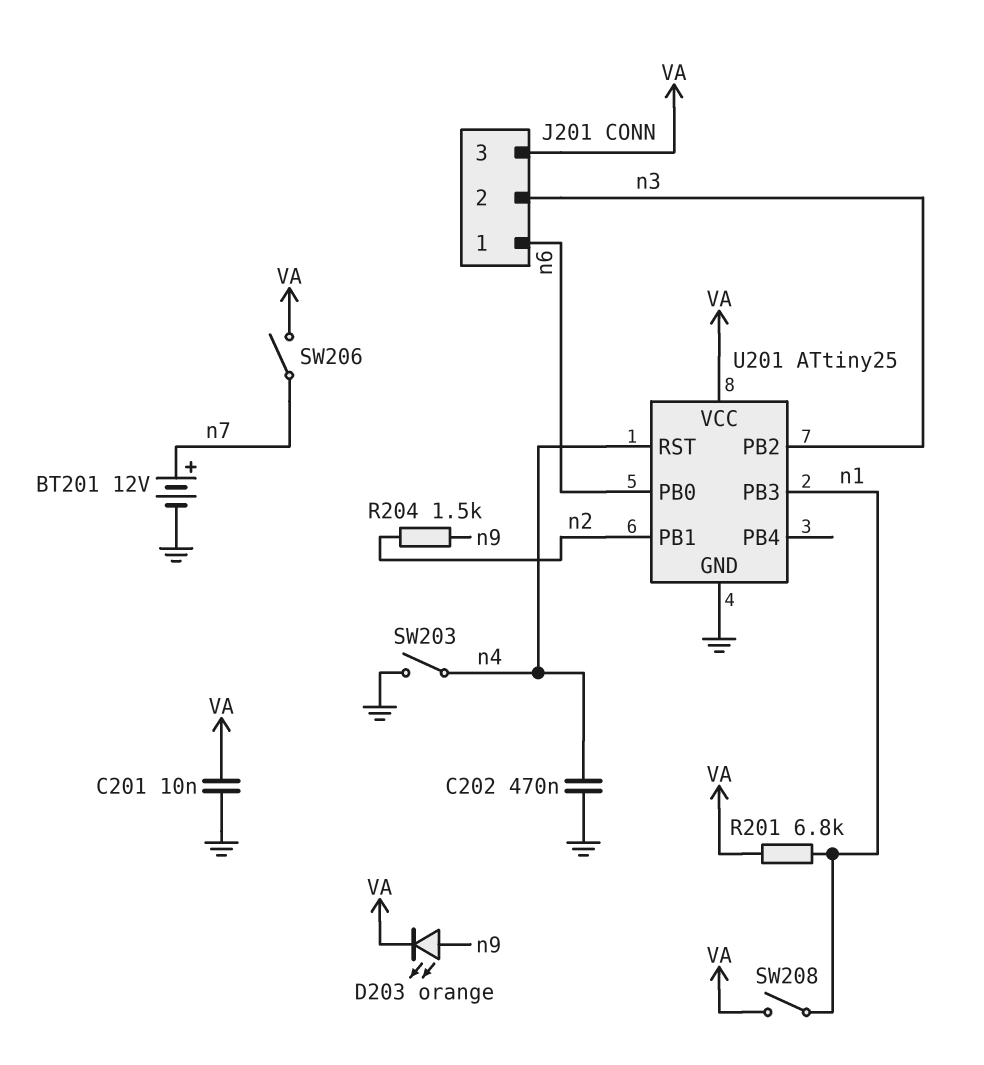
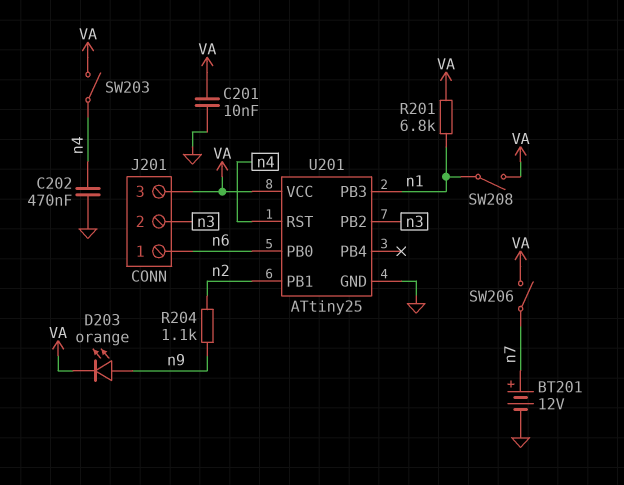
R204: 1.5k (n2, n9) -> 1.1k (n2, n9)
SW203: switch (GND, n4) -> switch (VA, n4)

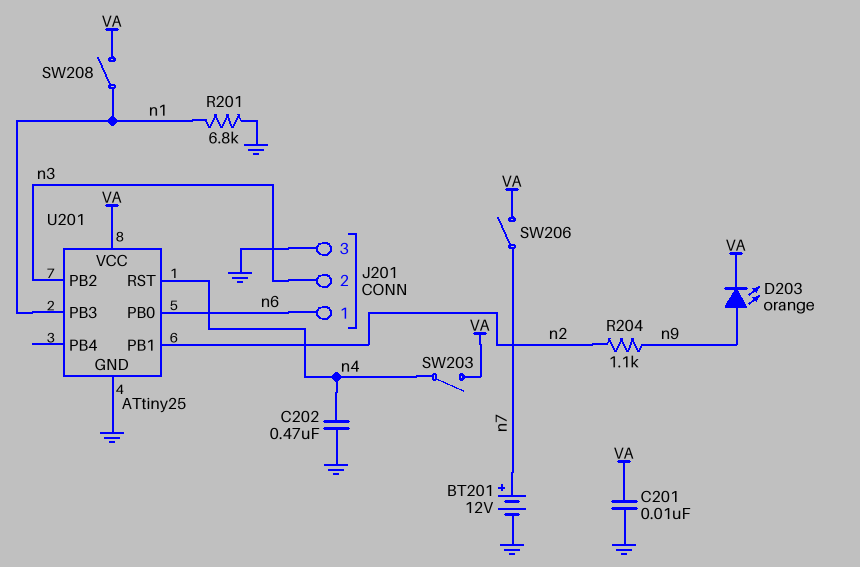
J201 pin 3: VA -> GND
R201: 6.8k (VA, n1) -> 6.8k (GND, n1)

